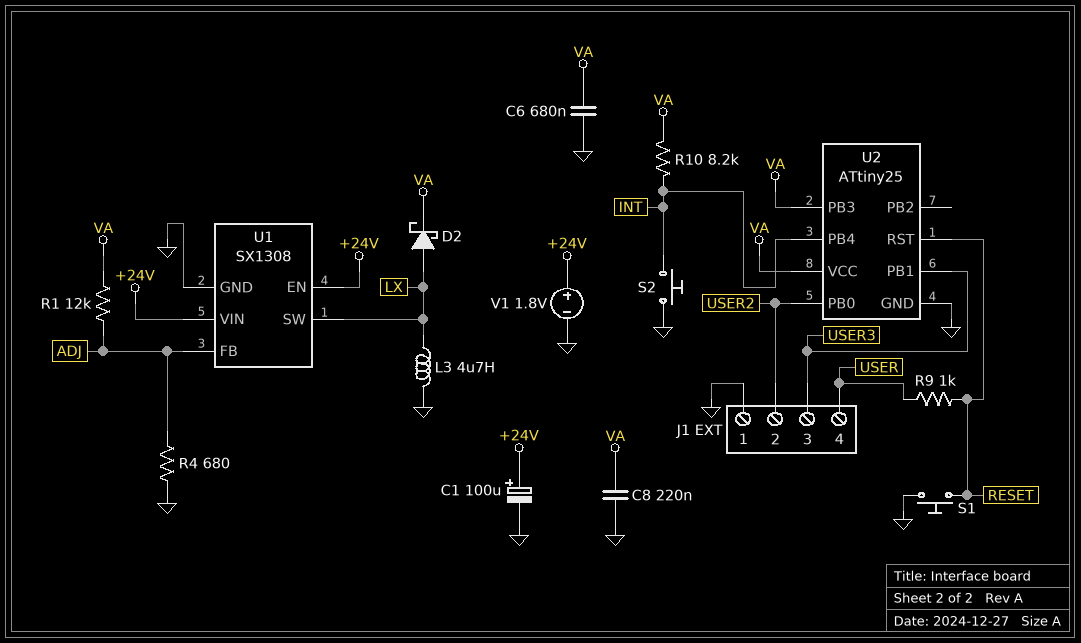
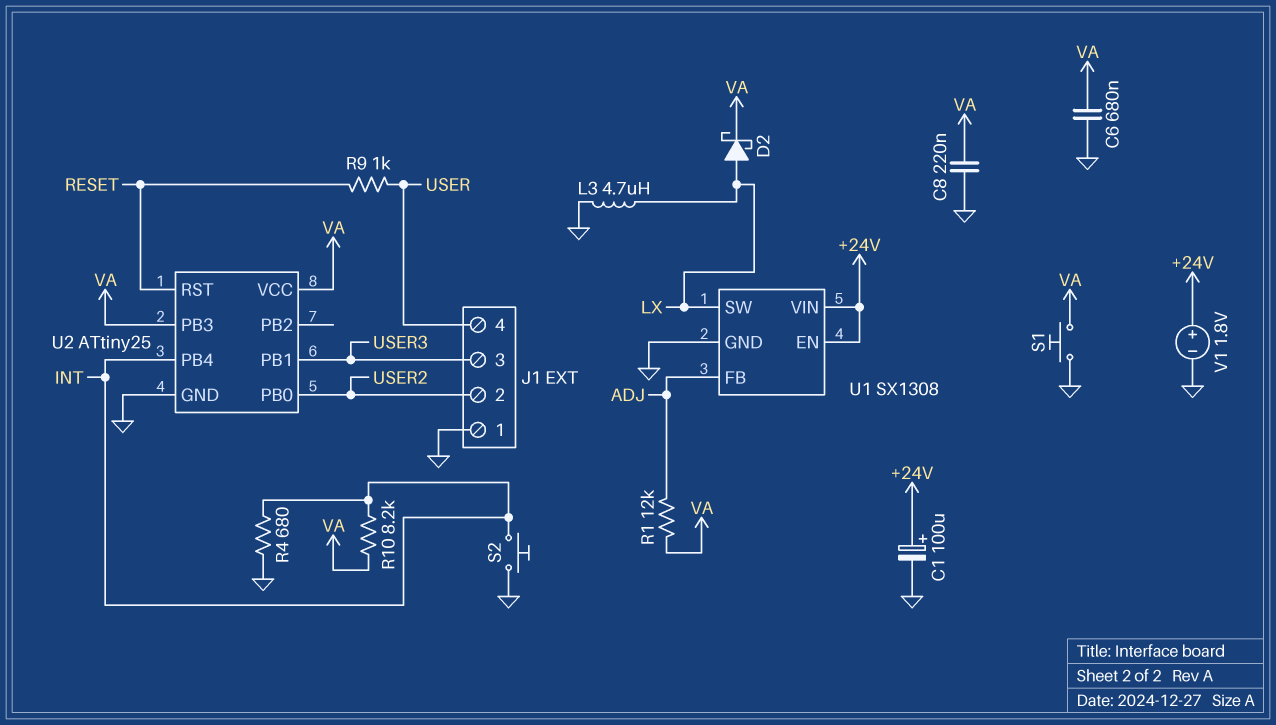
R4: 680 (ADJ, GND) -> 680 (GND, INT)
S1: button (GND, RESET) -> button (GND, VA)

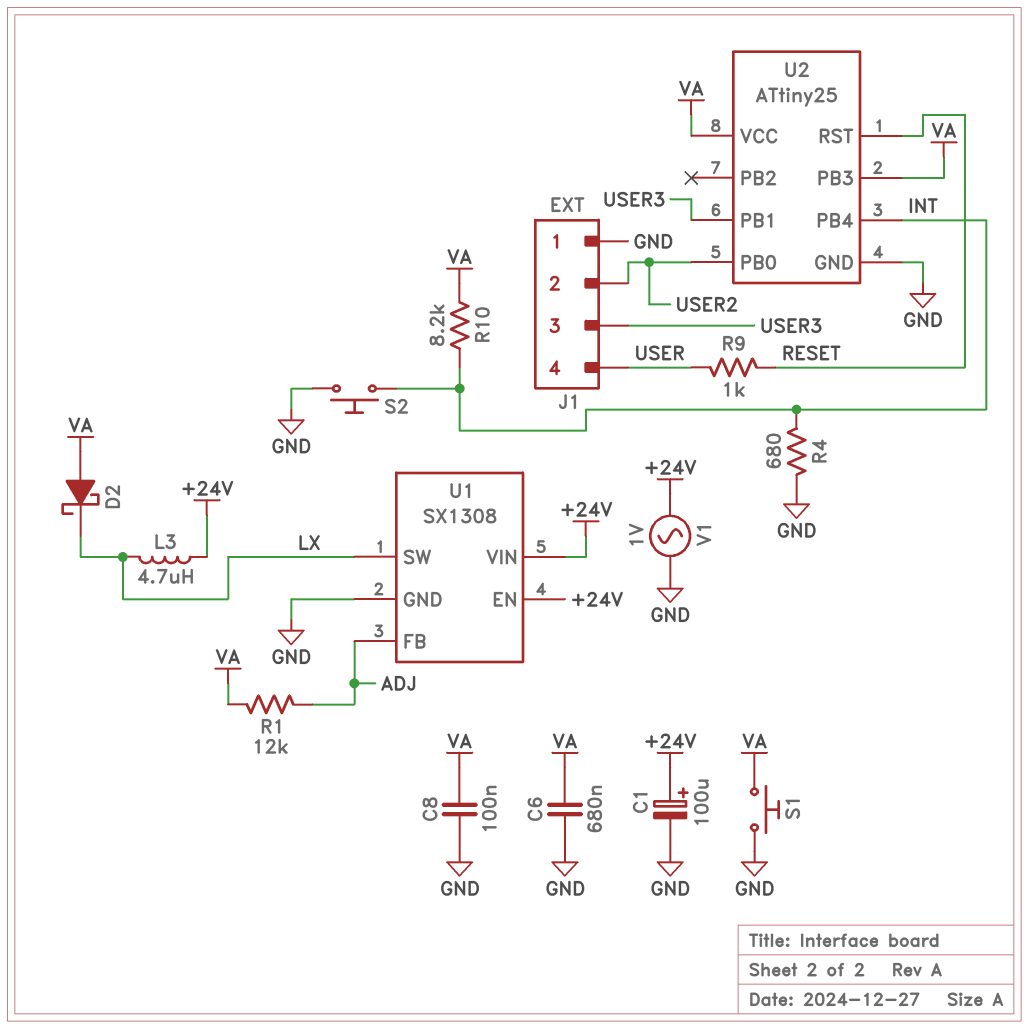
C8: 220nF (GND, VA) -> 100nF (GND, VA)
D2: schottky (A LX, K VA) -> schottky (A VA, K LX)
L3: 4.7uH (GND, LX) -> 4.7uH (+24V, LX)
V1: 1.8V (plus +24V, minus GND) -> AC 1V (+24V, GND)

